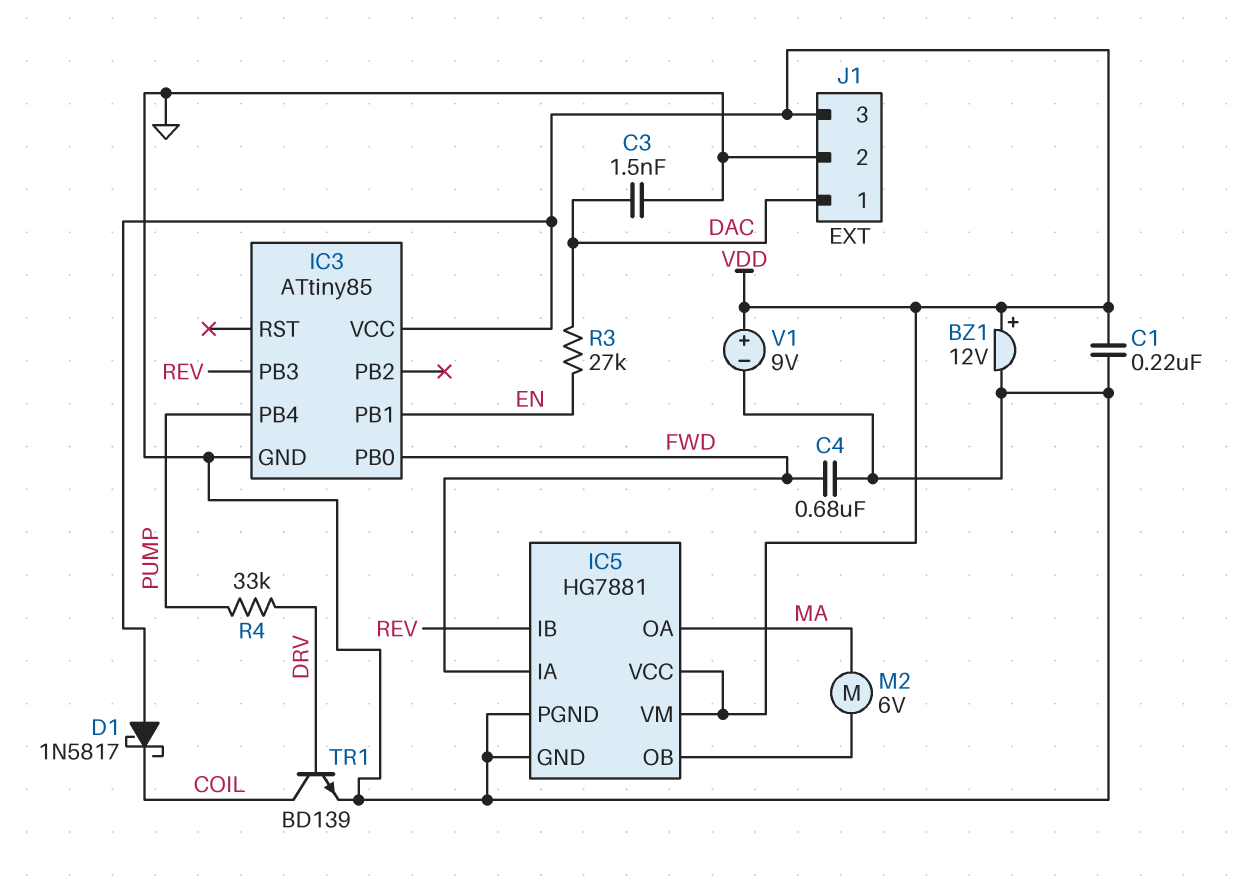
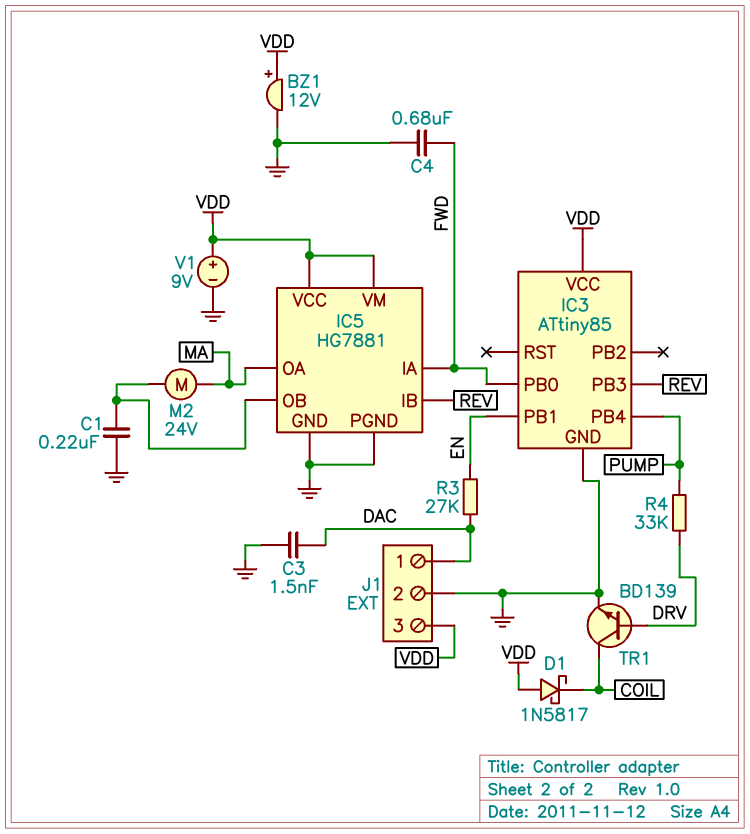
C1: 220nF (GND, VDD) -> 220nF (GND, IC5/OB)
M2: motor 6V (IC5/OB, MA) -> motor 24V (IC5/OB, MA)

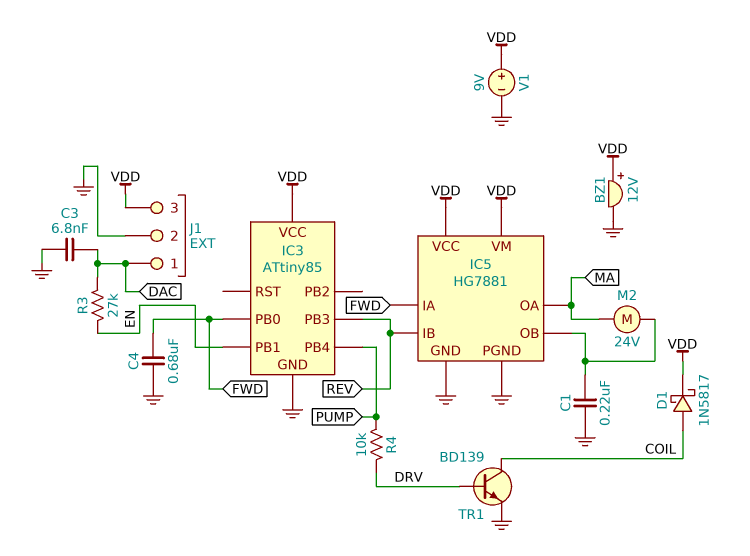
C3: 1.5nF (DAC, GND) -> 6.8nF (DAC, GND)
D1: schottky 1N5817 (A VDD, K COIL) -> schottky 1N5817 (A COIL, K VDD)
R4: 33k (DRV, PUMP) -> 10k (DRV, PUMP)

